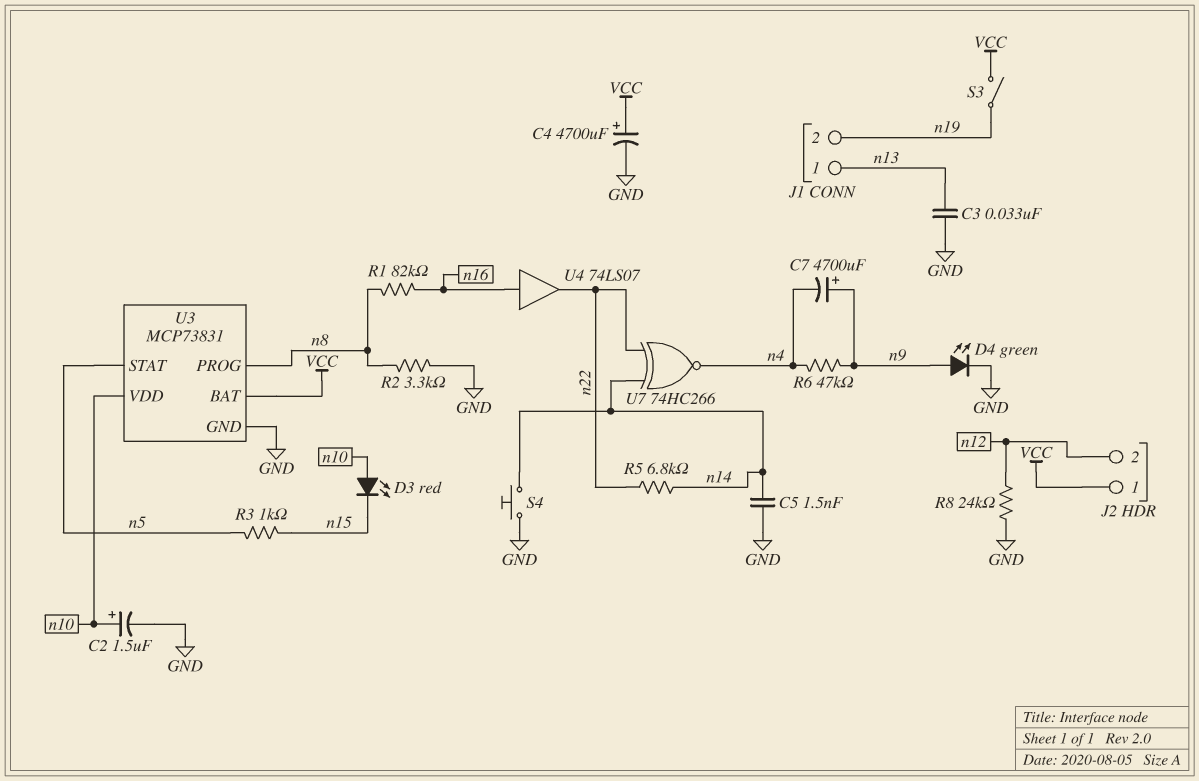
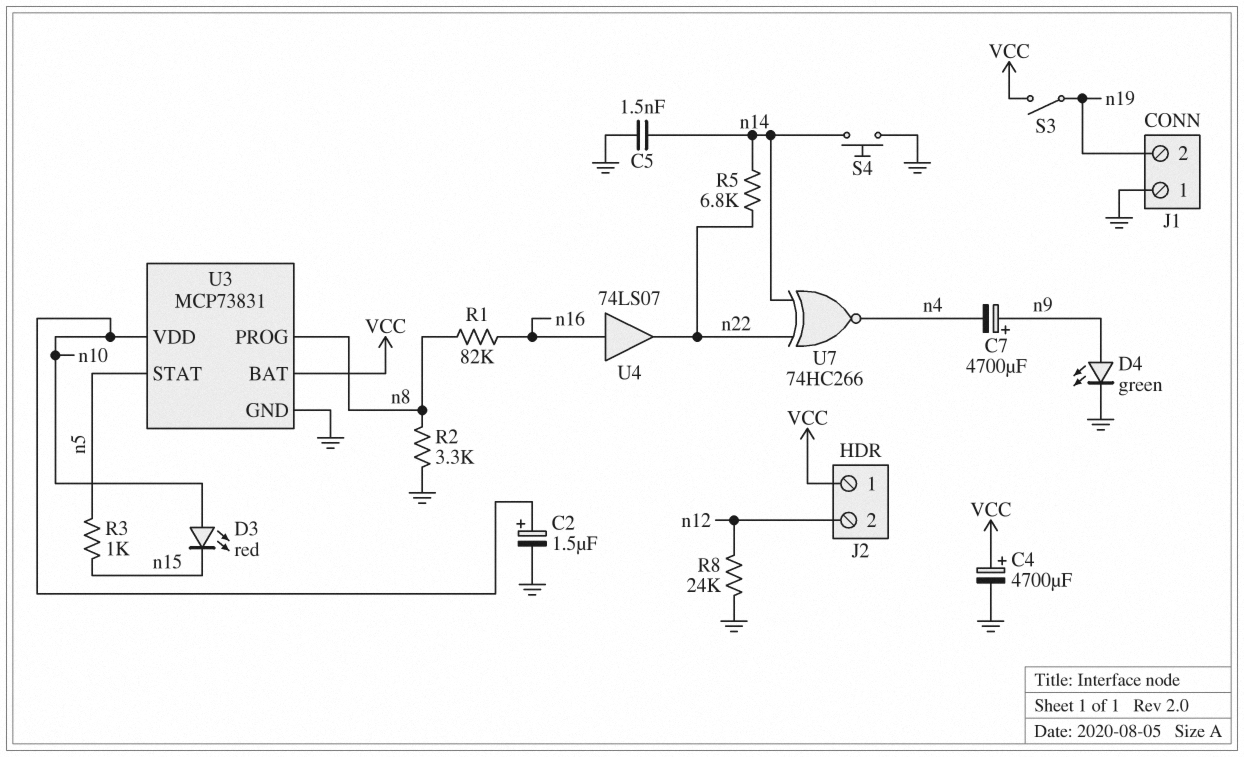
C3: 33nF (GND, n13) -> none
J1 pin 1: n13 -> GND
R6: 47k (n4, n9) -> none

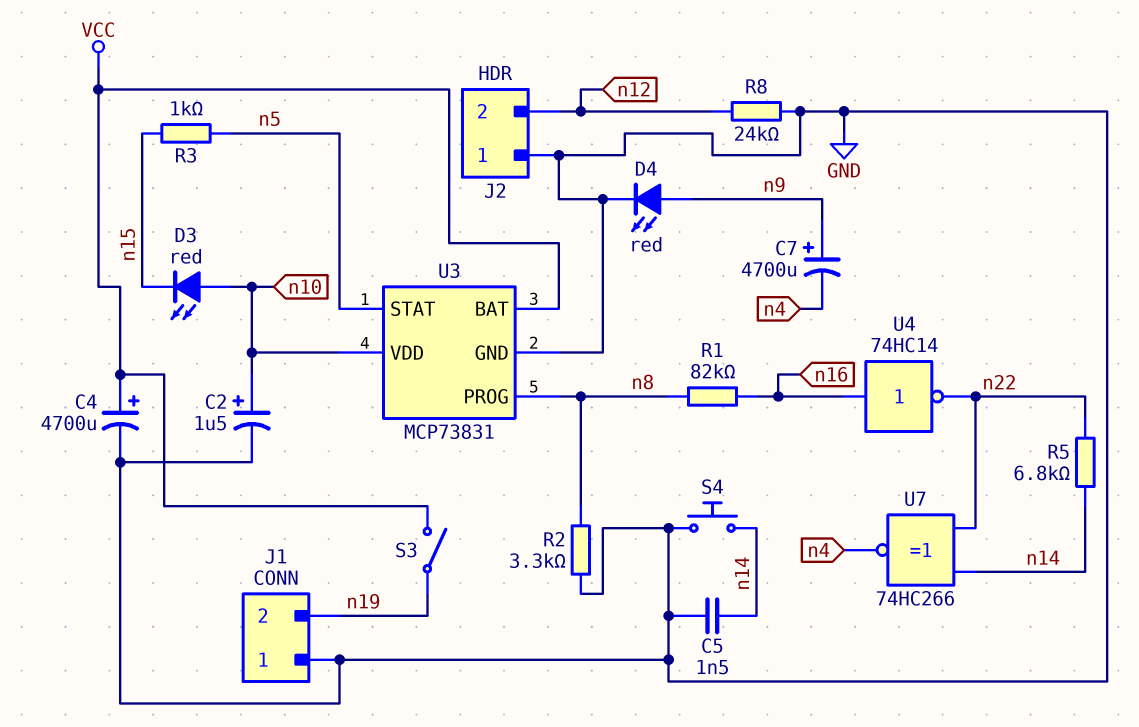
D4: LED green (A n9, K GND) -> LED red (A n9, K GND)
J2 pin 1: VCC -> GND
U4: buffer 74LS07 (in n16, out n22) -> NOT 74HC14 (in n16, out n22)

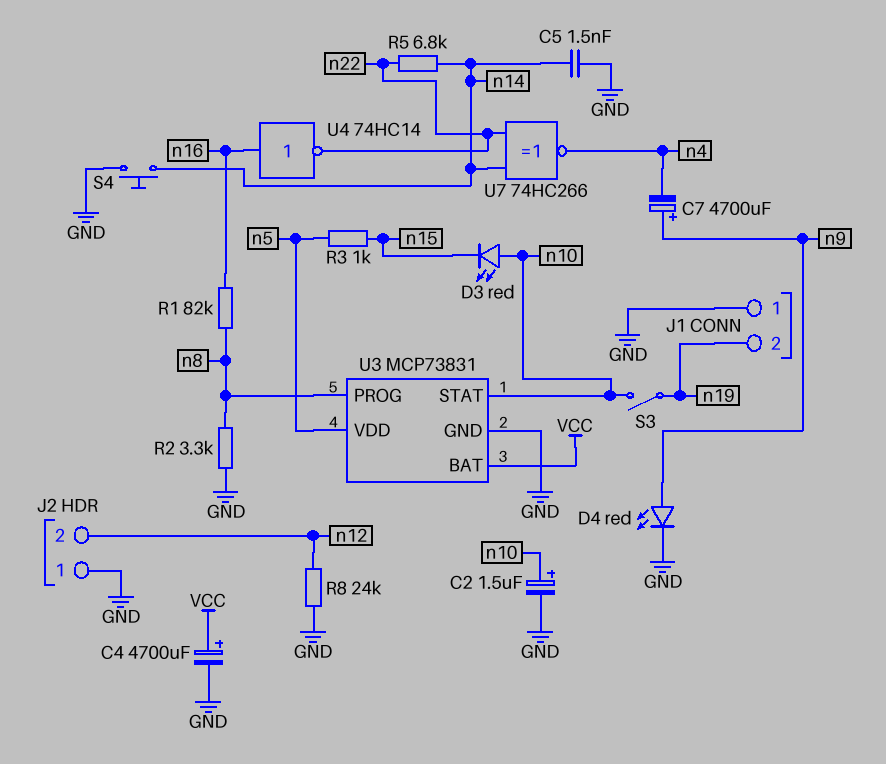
S3: switch (VCC, n19) -> switch (n10, n19)
U3 pin STAT: n5 -> n10
U3 pin VDD: n10 -> n5

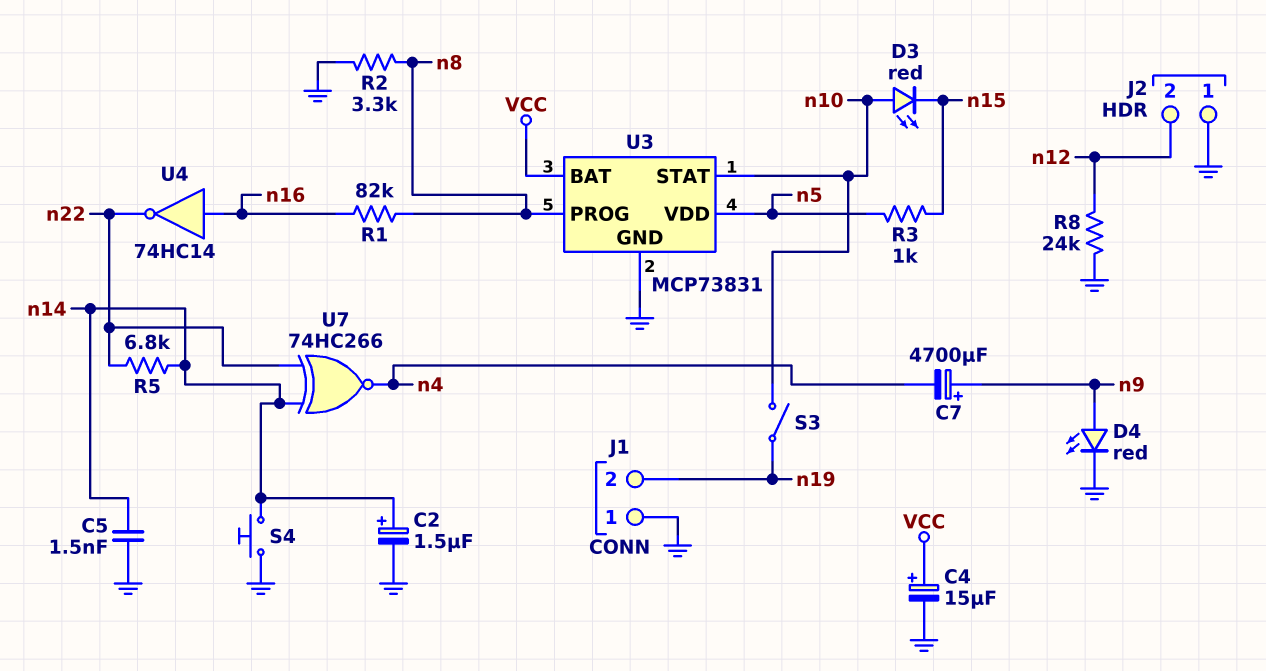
C2: 1.5uF (plus n10, minus GND) -> 1.5uF (plus n14, minus GND)
C4: 4700uF (plus VCC, minus GND) -> 15uF (plus VCC, minus GND)

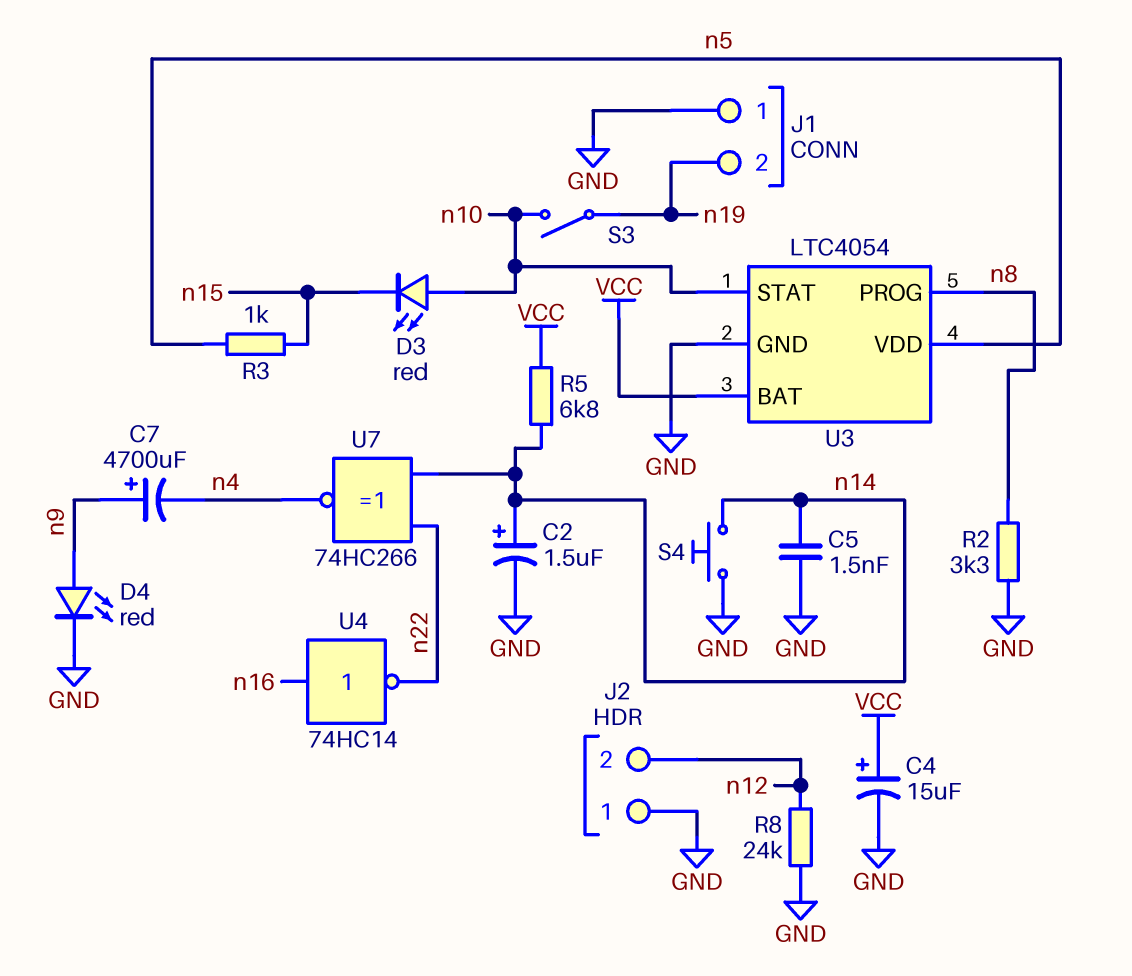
R1: 82k (n8, n16) -> none
R5: 6.8k (n14, n22) -> 6.8k (VCC, n14)
U3: MCP73831 -> LTC4054

